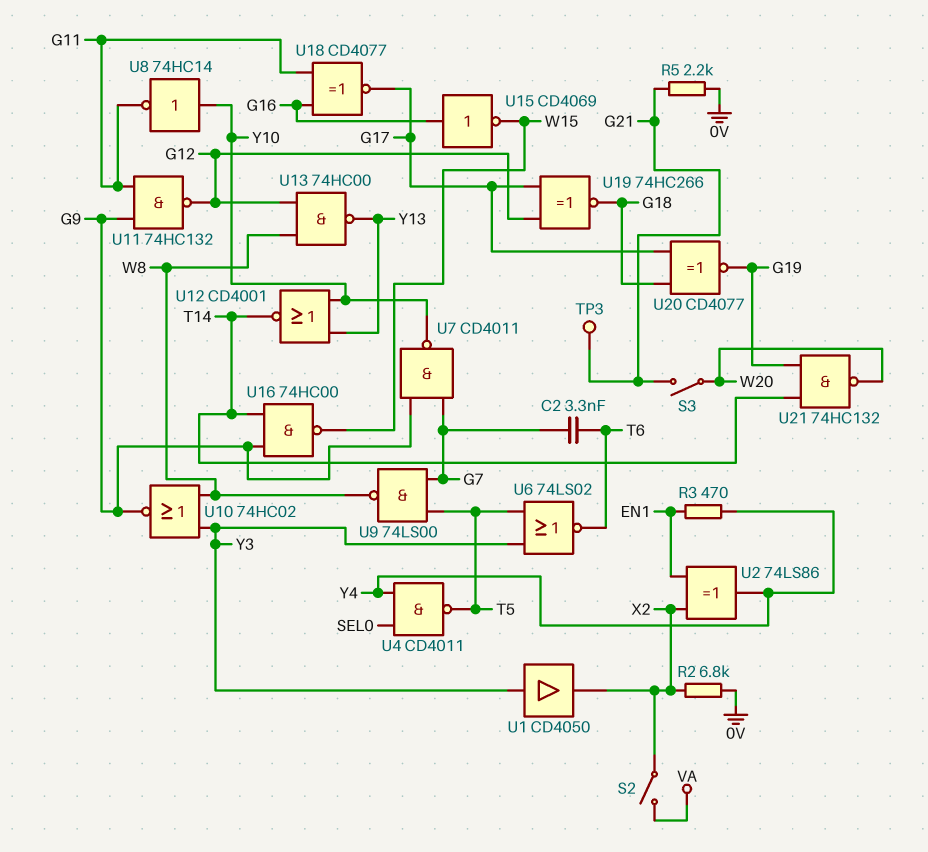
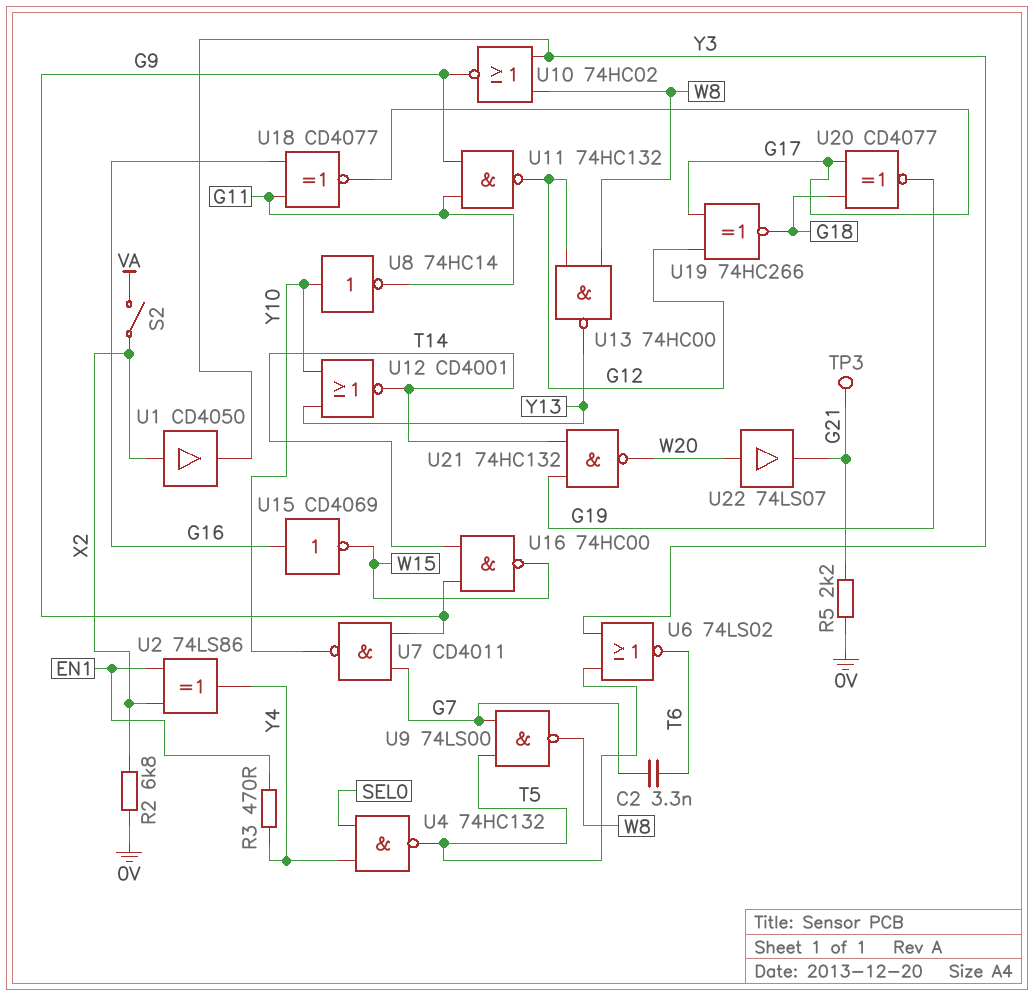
S3: switch (G21, W20) -> none
U1: buffer CD4050 (in Y3, out X2) -> buffer CD4050 (in X2, out Y3)
U4: NAND CD4011 (in SEL0, in Y4, out T5) -> NAND 74HC132 (in SEL0, in Y4, out T5)
U22: none -> buffer 74LS07 (in W20, out G21)

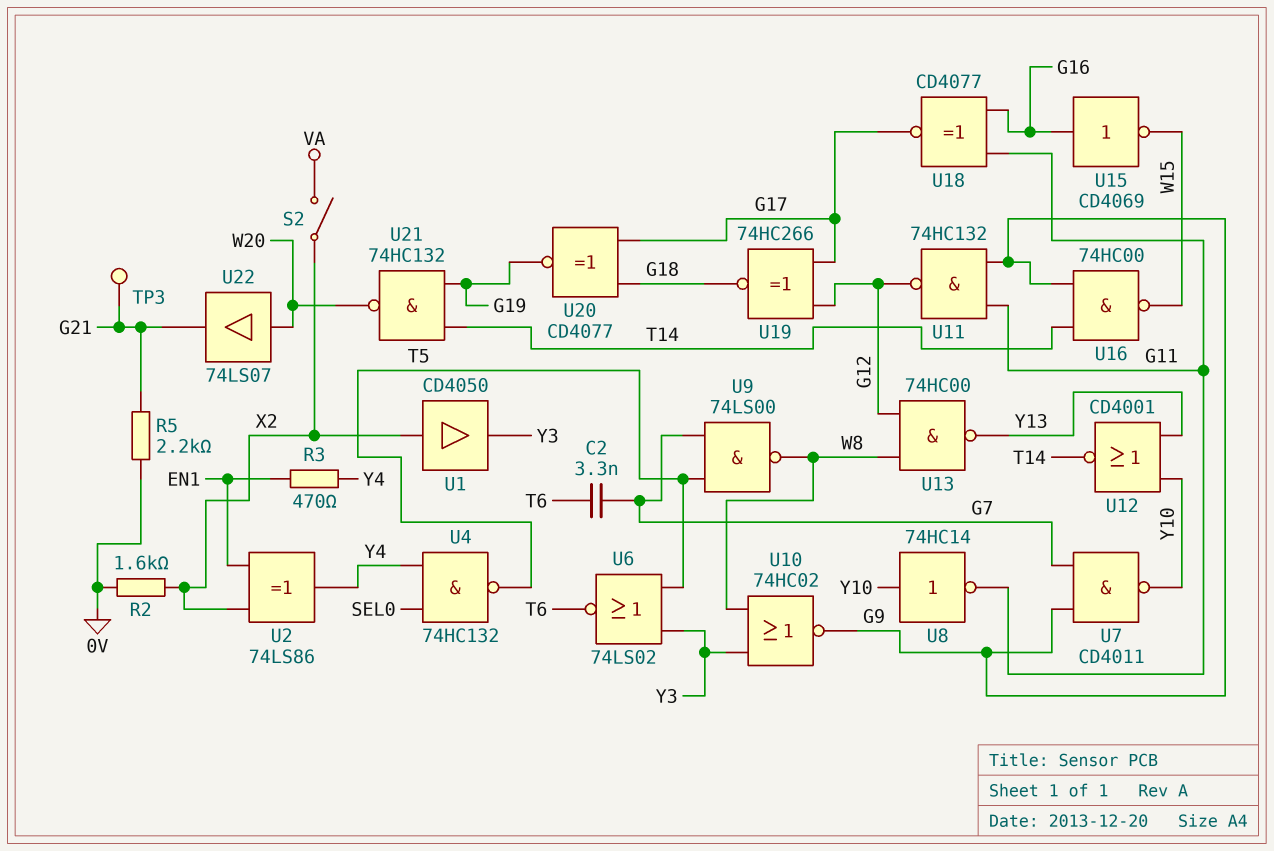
R2: 6.8k (0V, X2) -> 1.6k (0V, X2)

